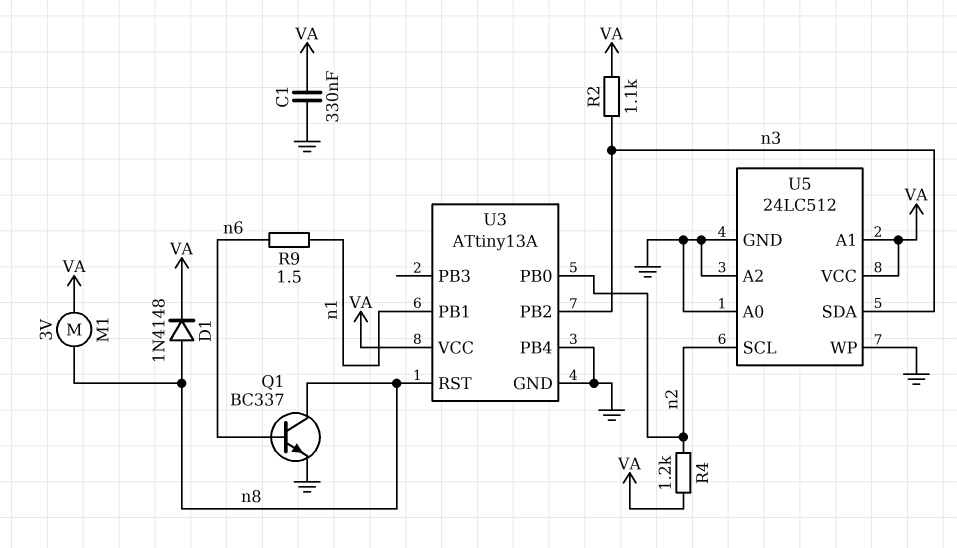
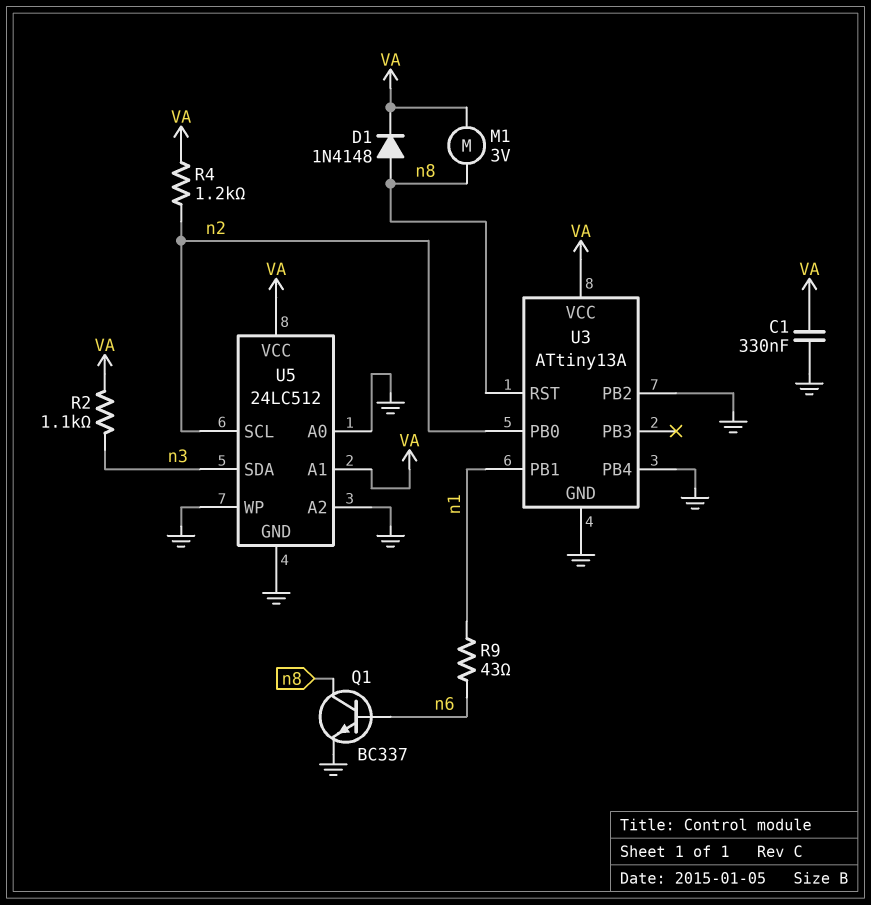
R9: 1.5 (n1, n6) -> 43 (n1, n6)
U3 pin PB2: n3 -> GND

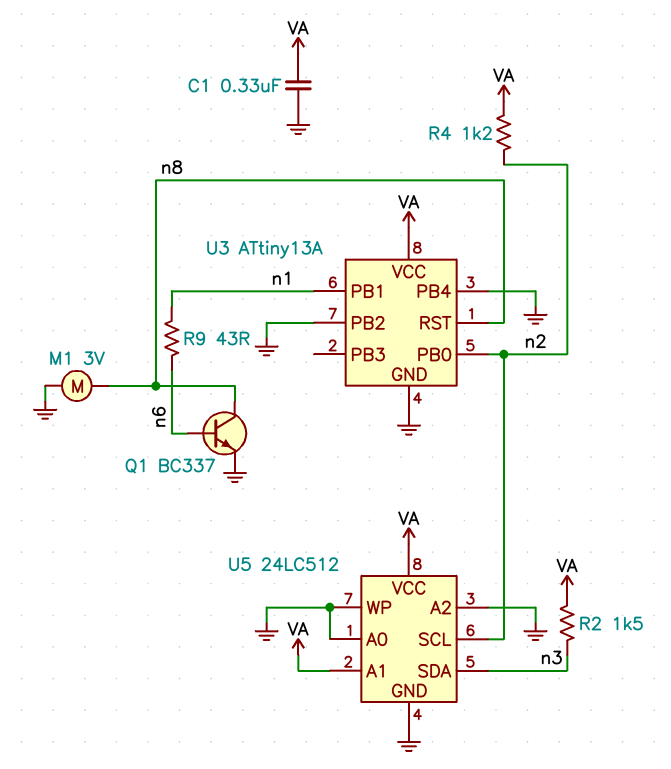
D1: diode 1N4148 (A n8, K VA) -> none
M1: motor 3V (VA, n8) -> motor 3V (GND, n8)
R2: 1.1k (VA, n3) -> 1.5k (VA, n3)

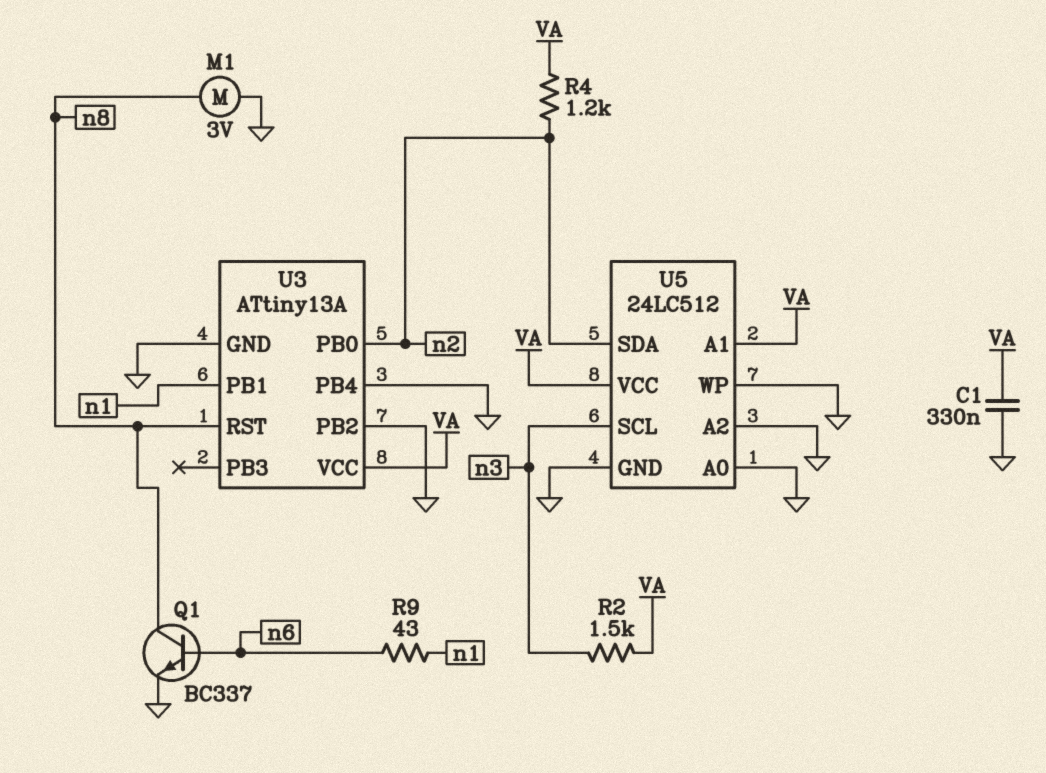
U5 pin SCL: n2 -> n3
U5 pin SDA: n3 -> n2

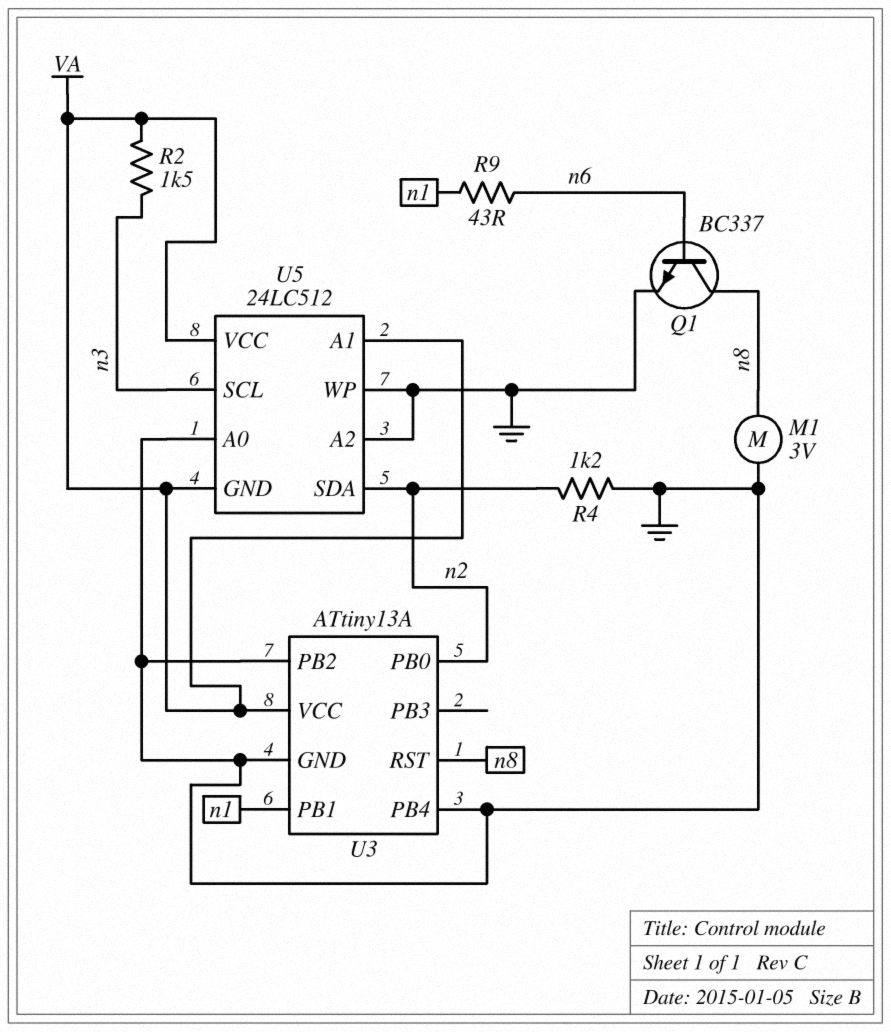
C1: 330nF (GND, VA) -> none
R4: 1.2k (VA, n2) -> 1.2k (GND, n2)
U5 pin GND: GND -> VA

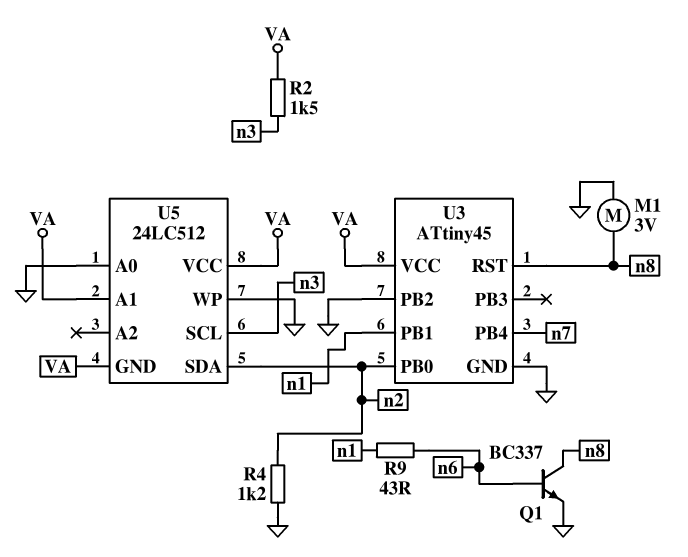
U3: ATtiny13A -> ATtiny45
U3 pin PB4: GND -> n7
U5 pin A2: GND -> none

